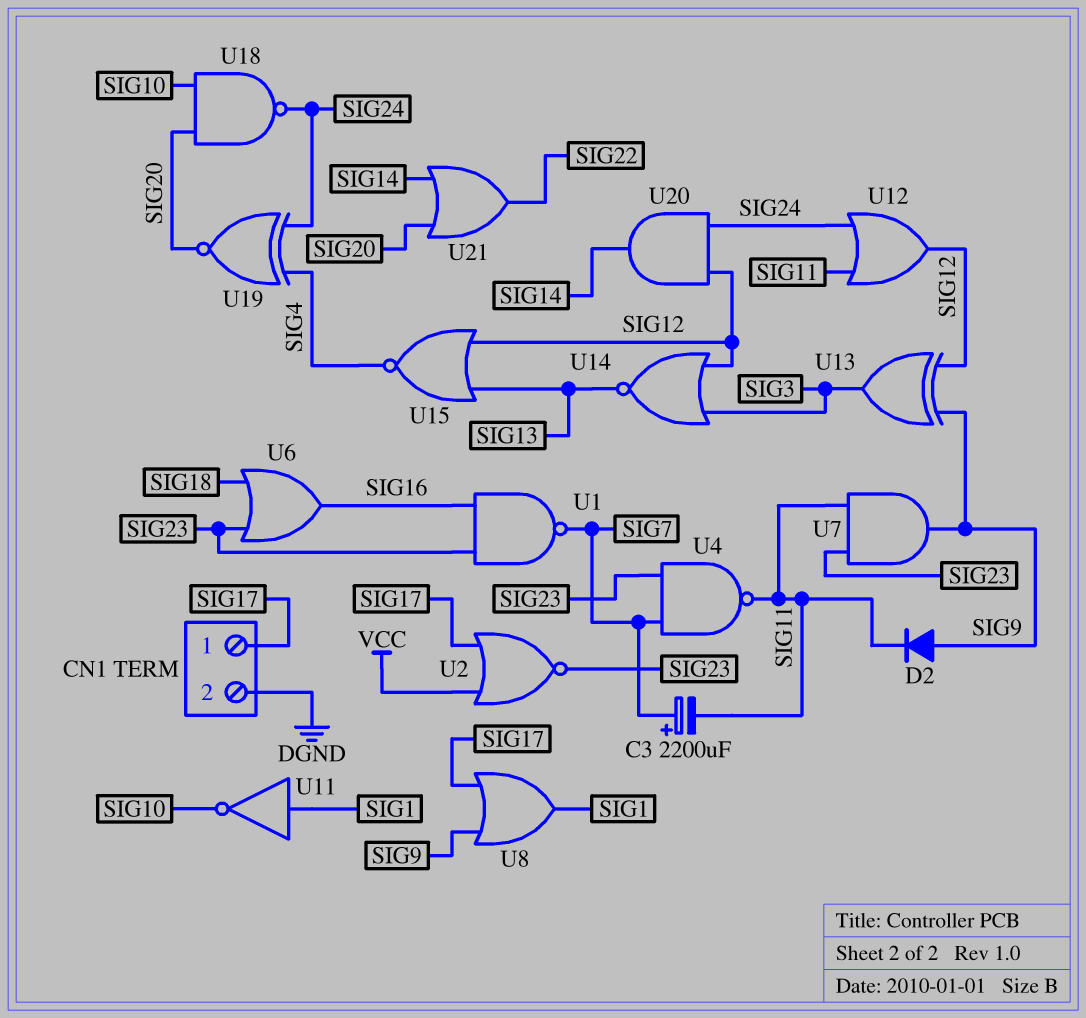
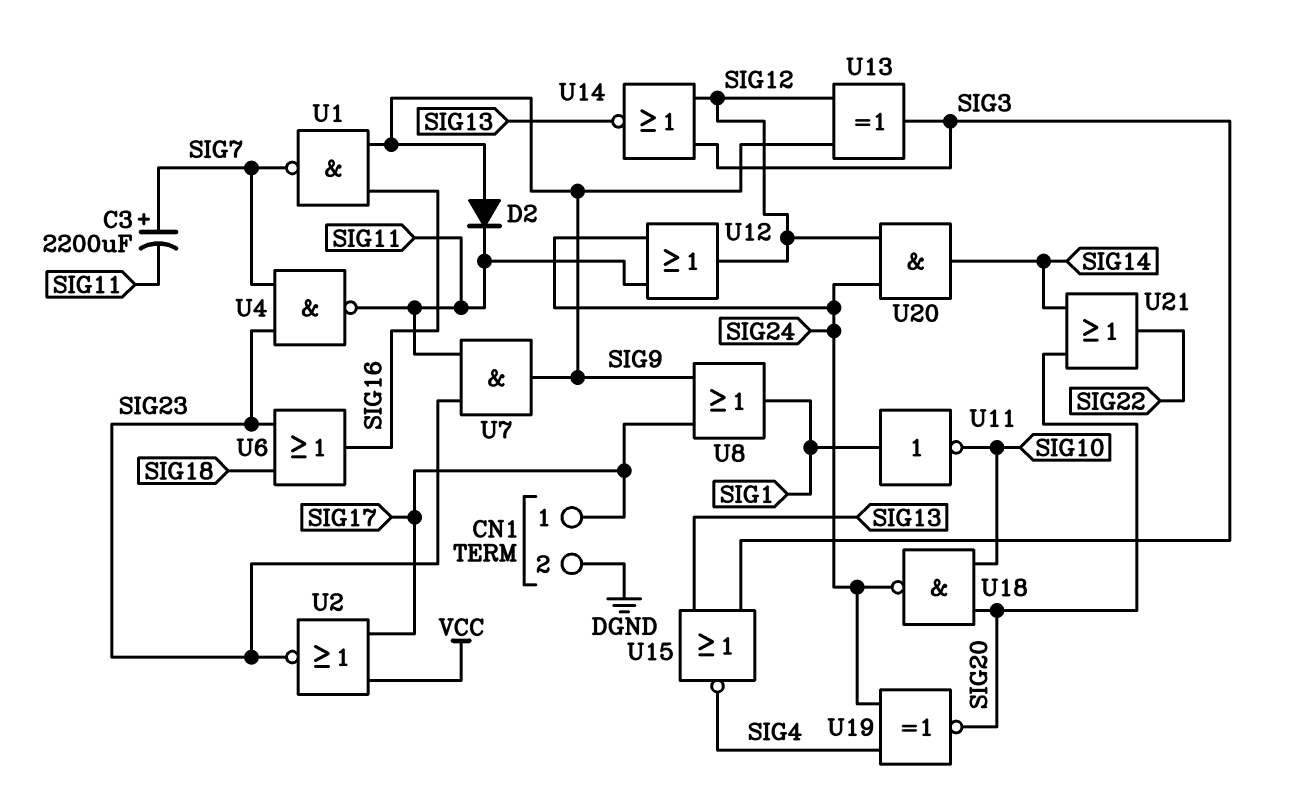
U1: NAND (in SIG16, in SIG23, out SIG7) -> NAND (in SIG9, in SIG16, out SIG7)
U15: NOR (in SIG12, in SIG13, out SIG4) -> NOR (in SIG3, in SIG13, out SIG4)

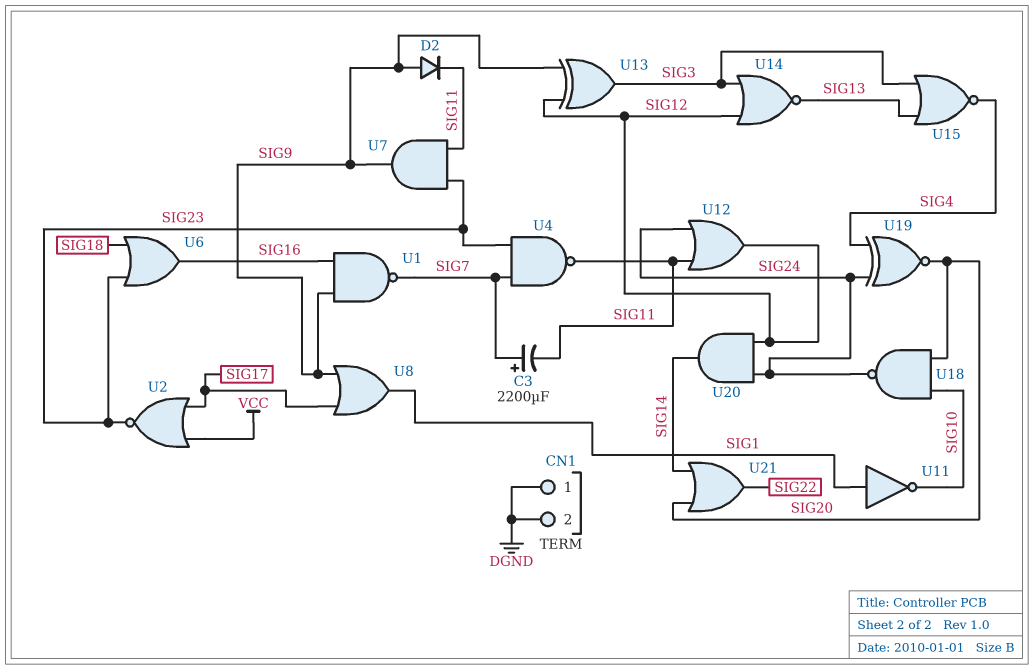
CN1 pin 1: SIG17 -> DGND

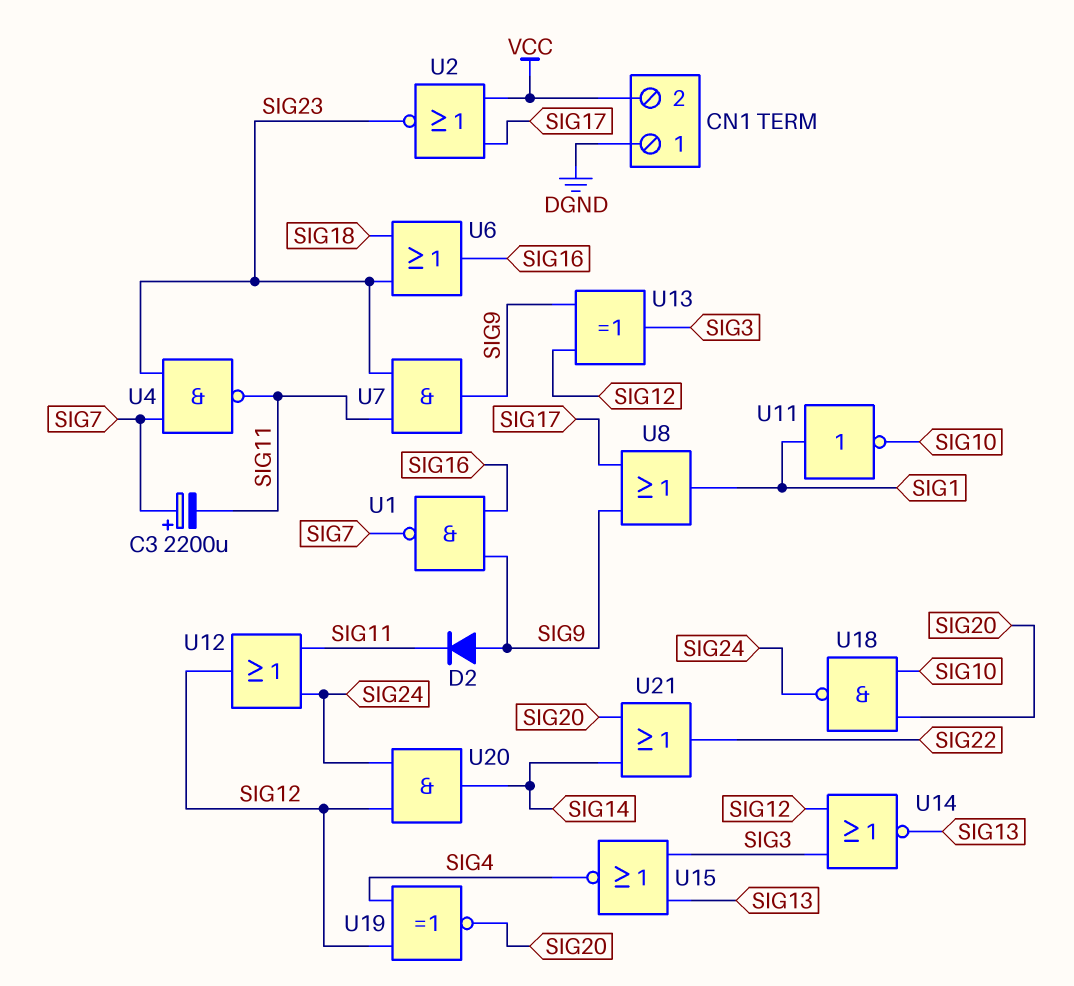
CN1 pin 2: DGND -> VCC
U19: XNOR (in SIG4, in SIG24, out SIG20) -> XNOR (in SIG4, in SIG12, out SIG20)

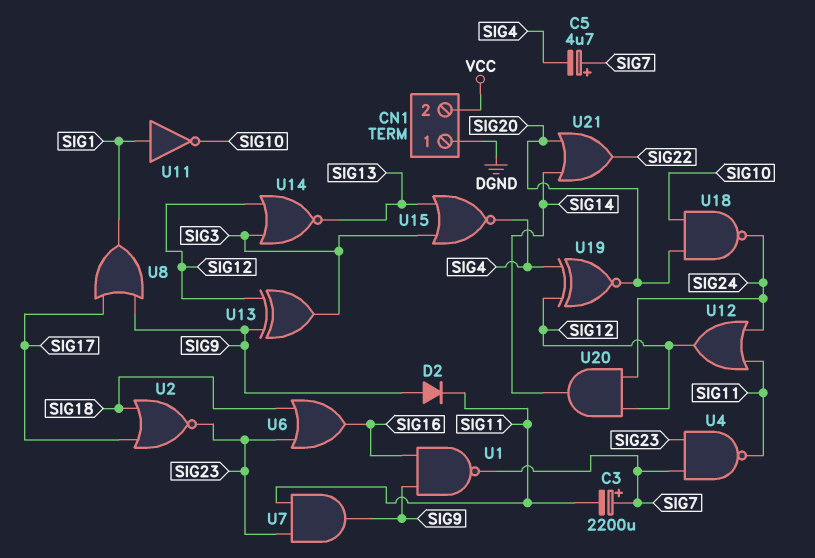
C5: none -> 4.7uF (plus SIG7, minus SIG4)
U2: NOR (in SIG17, in VCC, out SIG23) -> NOR (in SIG17, in SIG18, out SIG23)

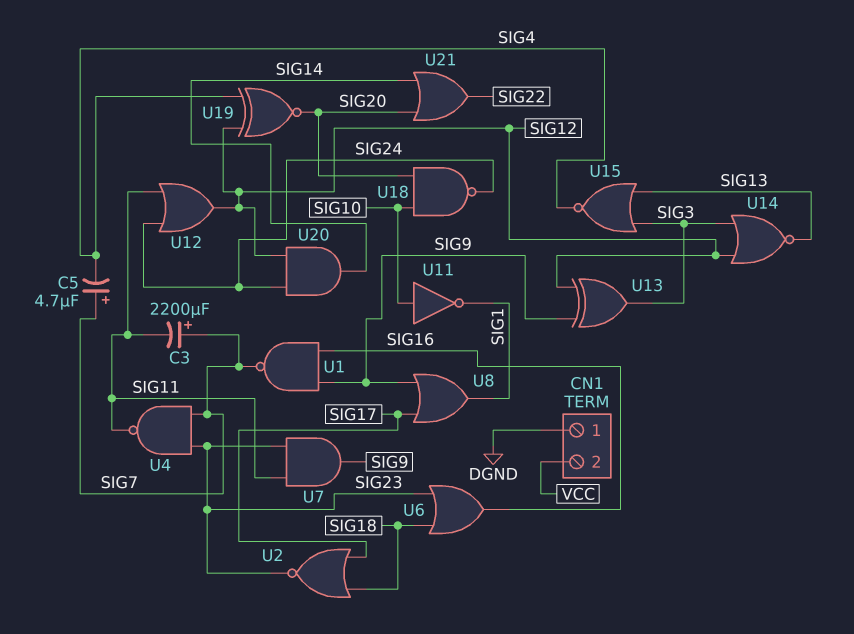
D2: diode (A SIG9, K SIG11) -> none
U11: NOT (in SIG1, out SIG10) -> NOT (in SIG10, out SIG1)

